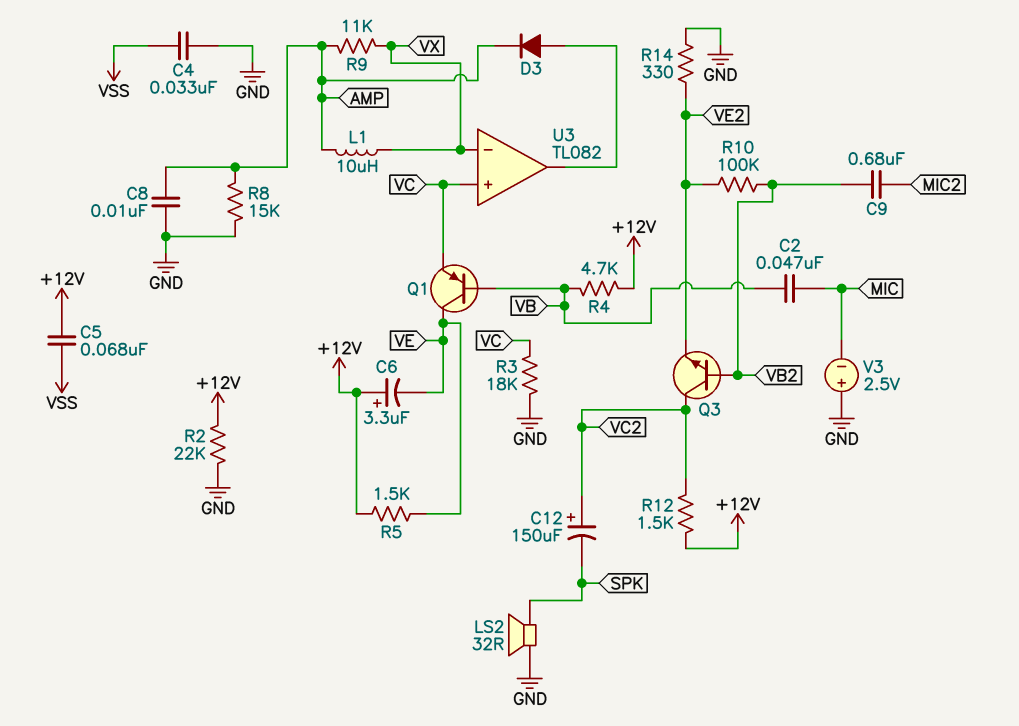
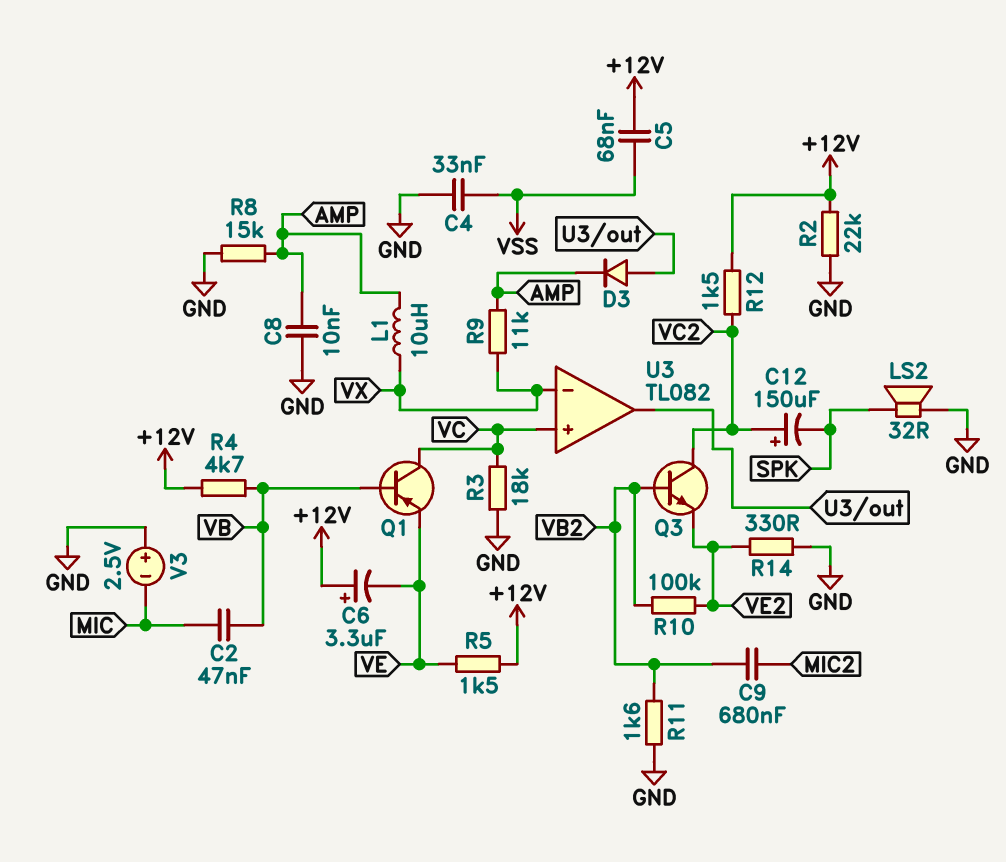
Q1: PNP (B VB, C VE, E VC) -> PNP (B VB, C VC, E VE)
R11: none -> 1.6k (GND, VB2)

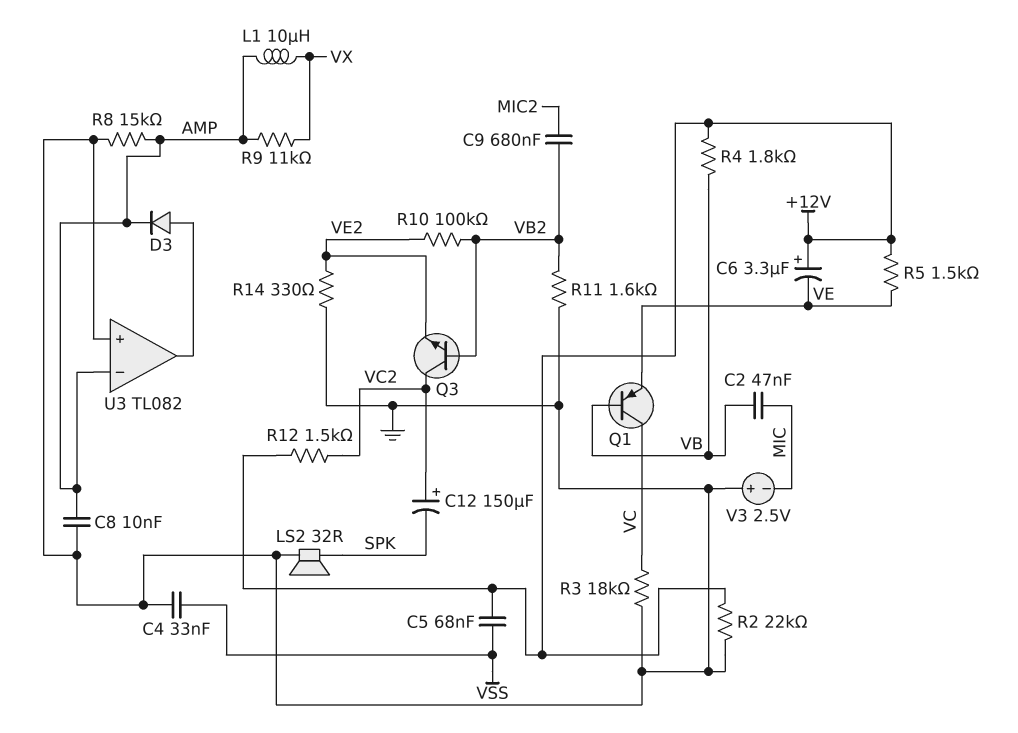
R4: 4.7k (+12V, VB) -> 1.8k (+12V, VB)
U3 pin in+: VC -> GND
U3 pin in-: VX -> AMP

